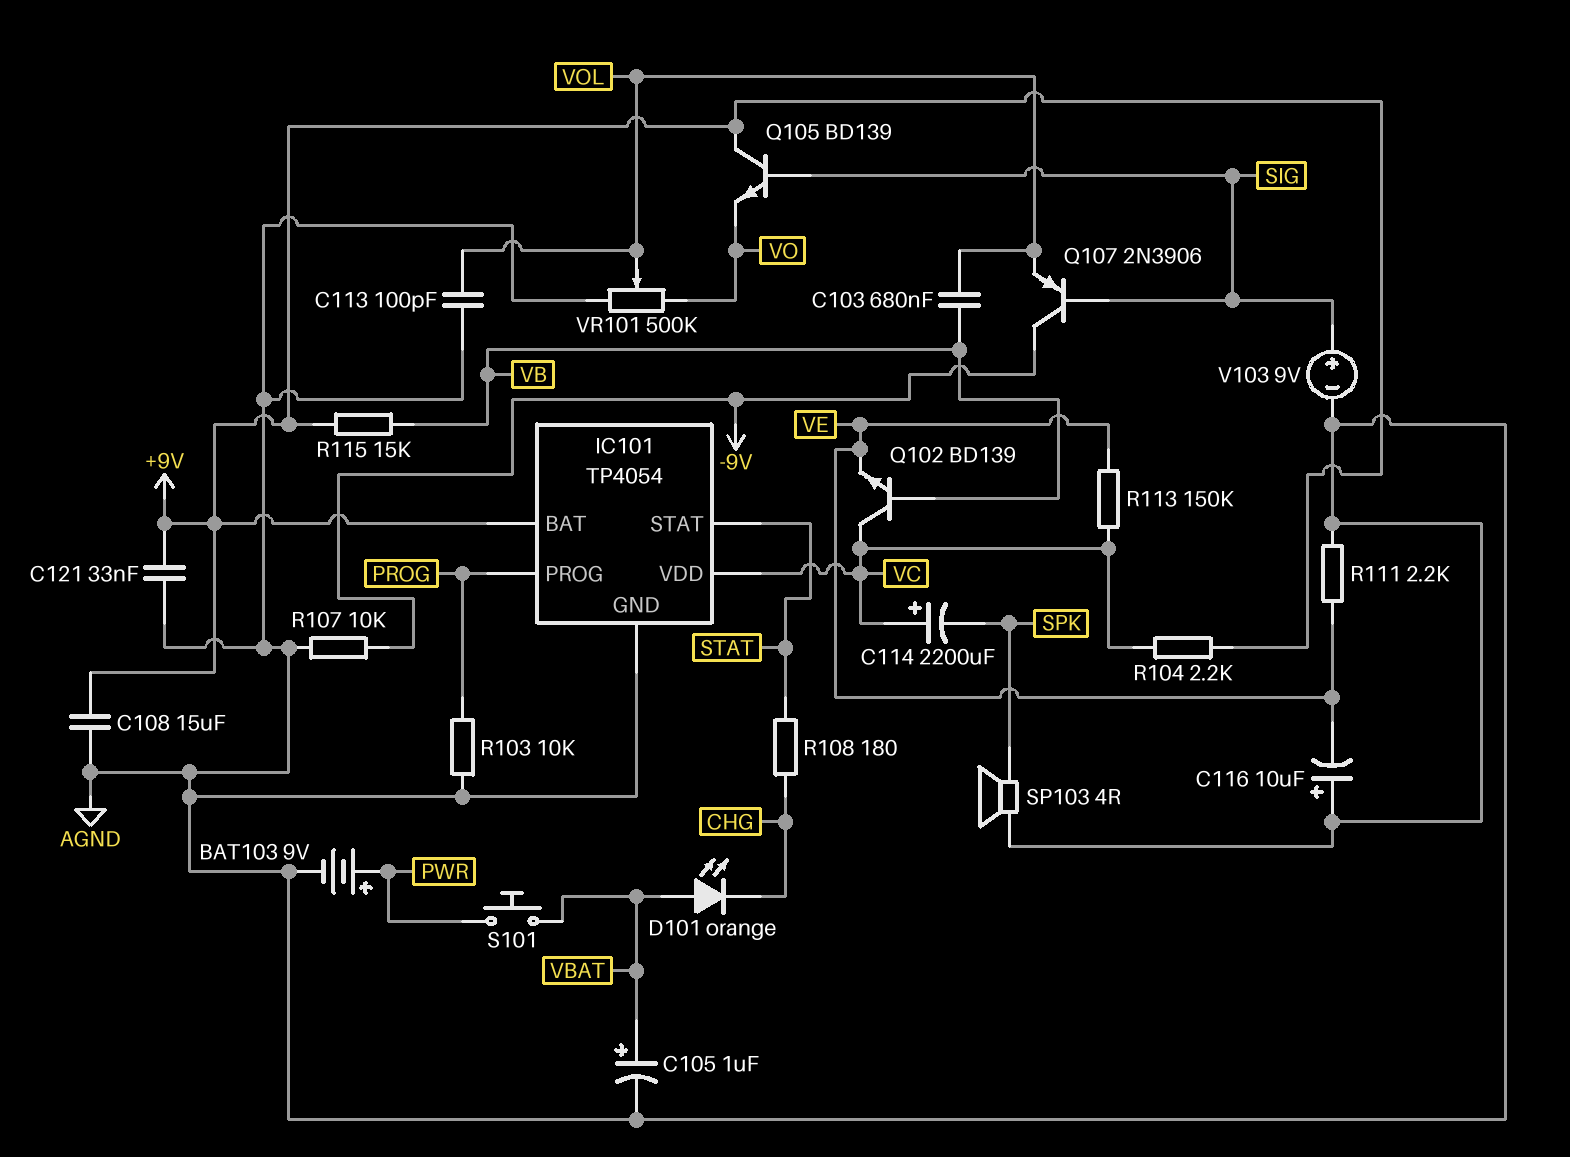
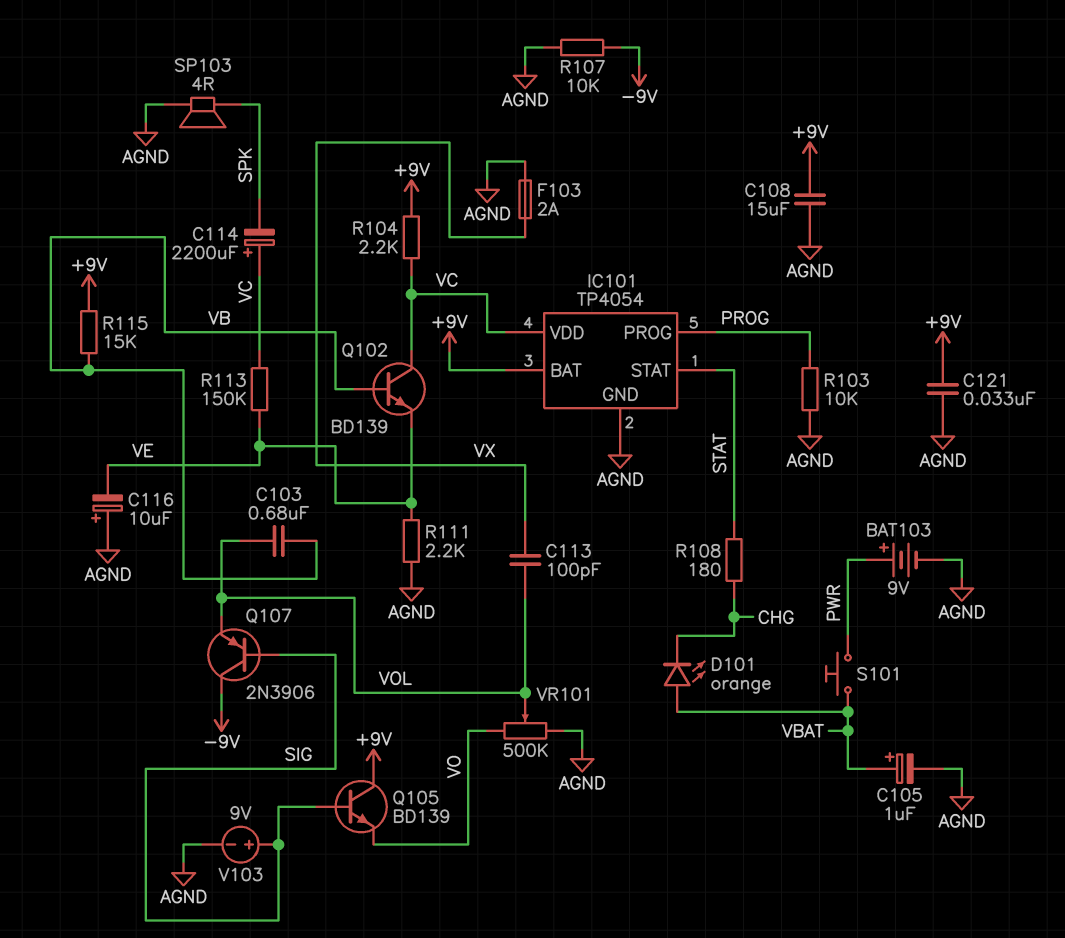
C113: 100pF (AGND, VOL) -> 100pF (VOL, VX)
F103: none -> 2A (AGND, VX)

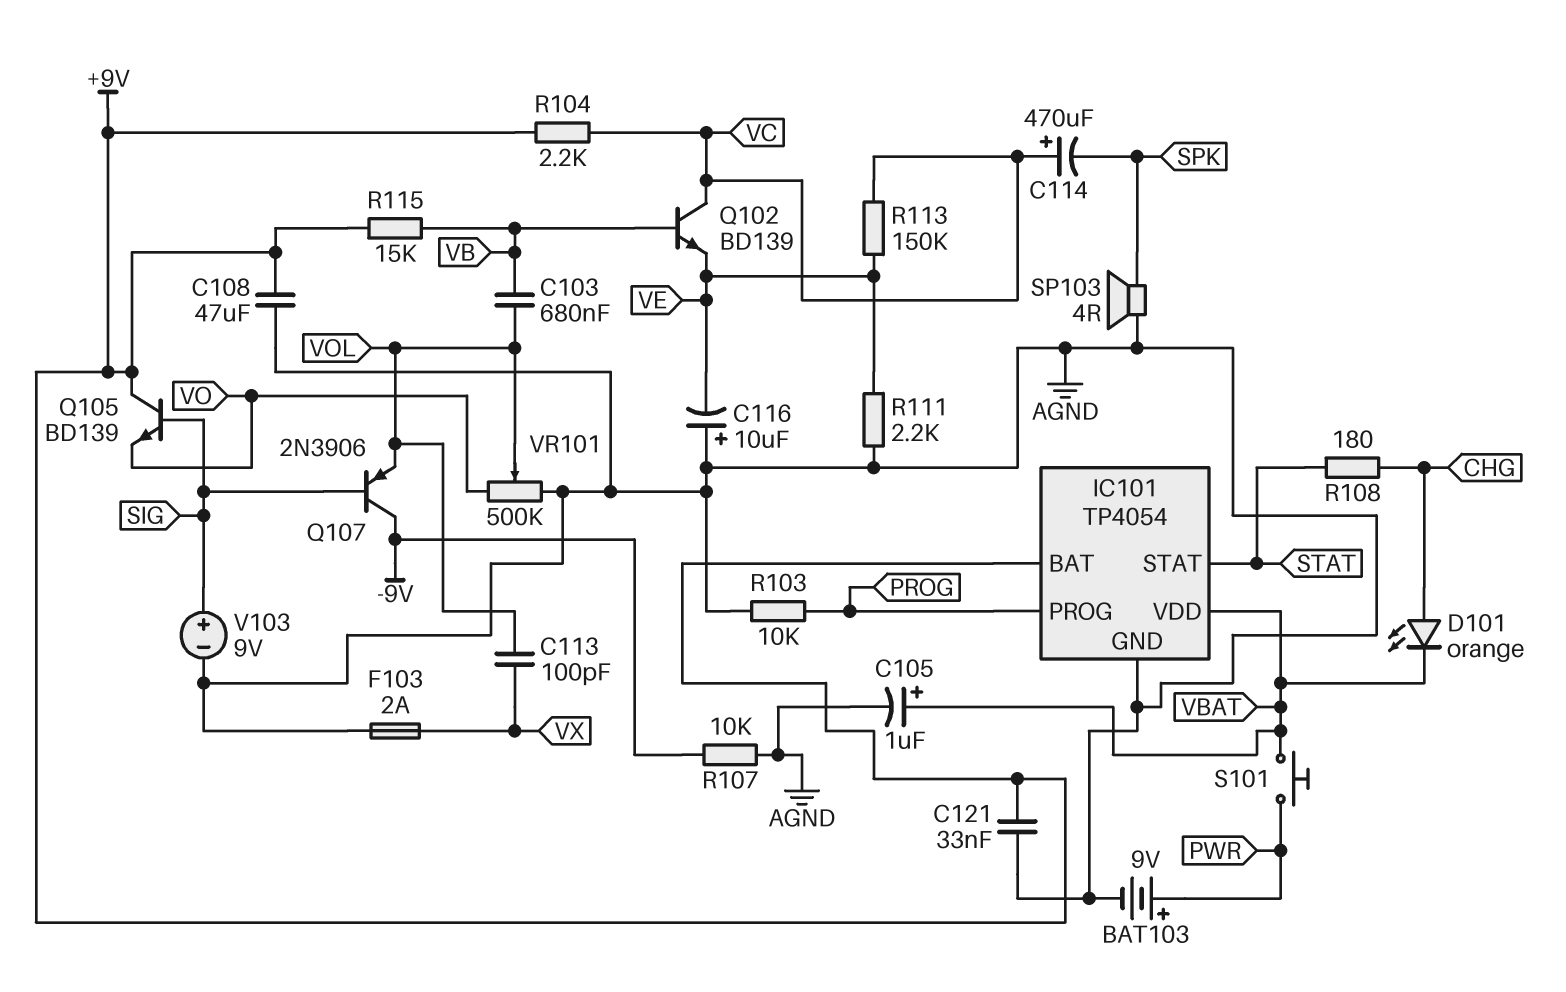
C108: 15uF (+9V, AGND) -> 47uF (+9V, AGND)
C114: 2200uF (plus VC, minus SPK) -> 470uF (plus VC, minus SPK)
D101: LED orange (A VBAT, K CHG) -> LED orange (A CHG, K VBAT)
IC101 pin VDD: VC -> VBAT

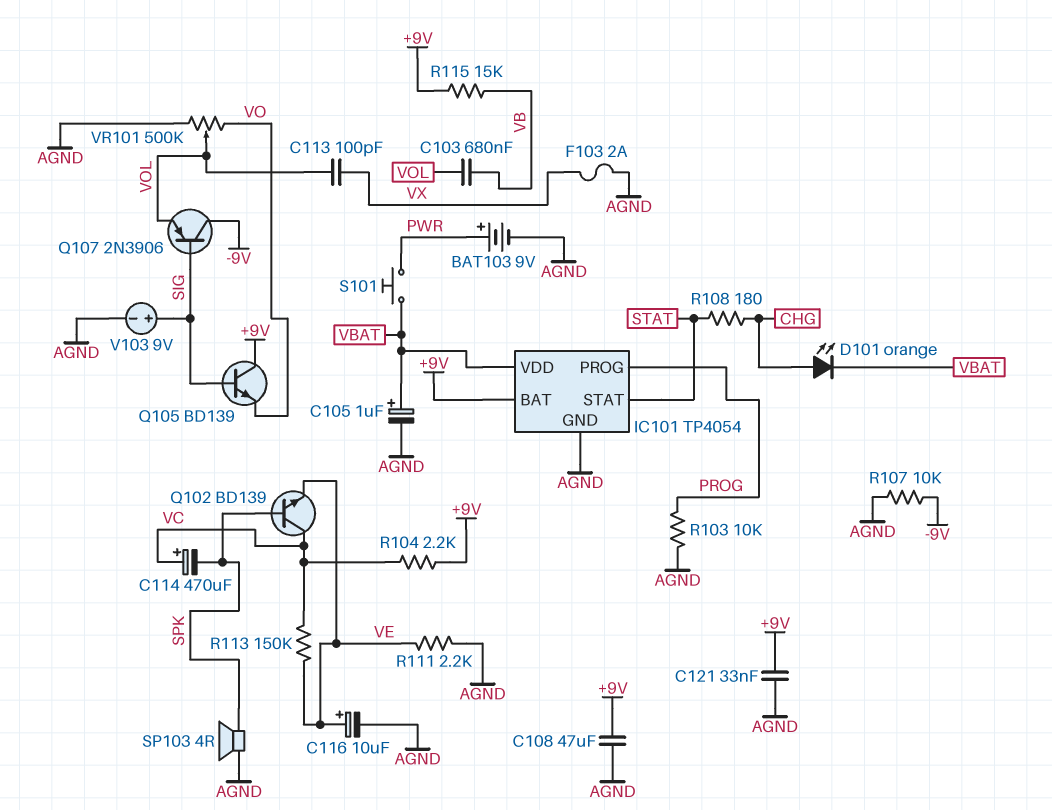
C116: 10uF (plus AGND, minus VE) -> 10uF (plus VE, minus AGND)
Q102: NPN BD139 (B VB, C VC, E VE) -> NPN BD139 (B SPK, C VC, E VE)

